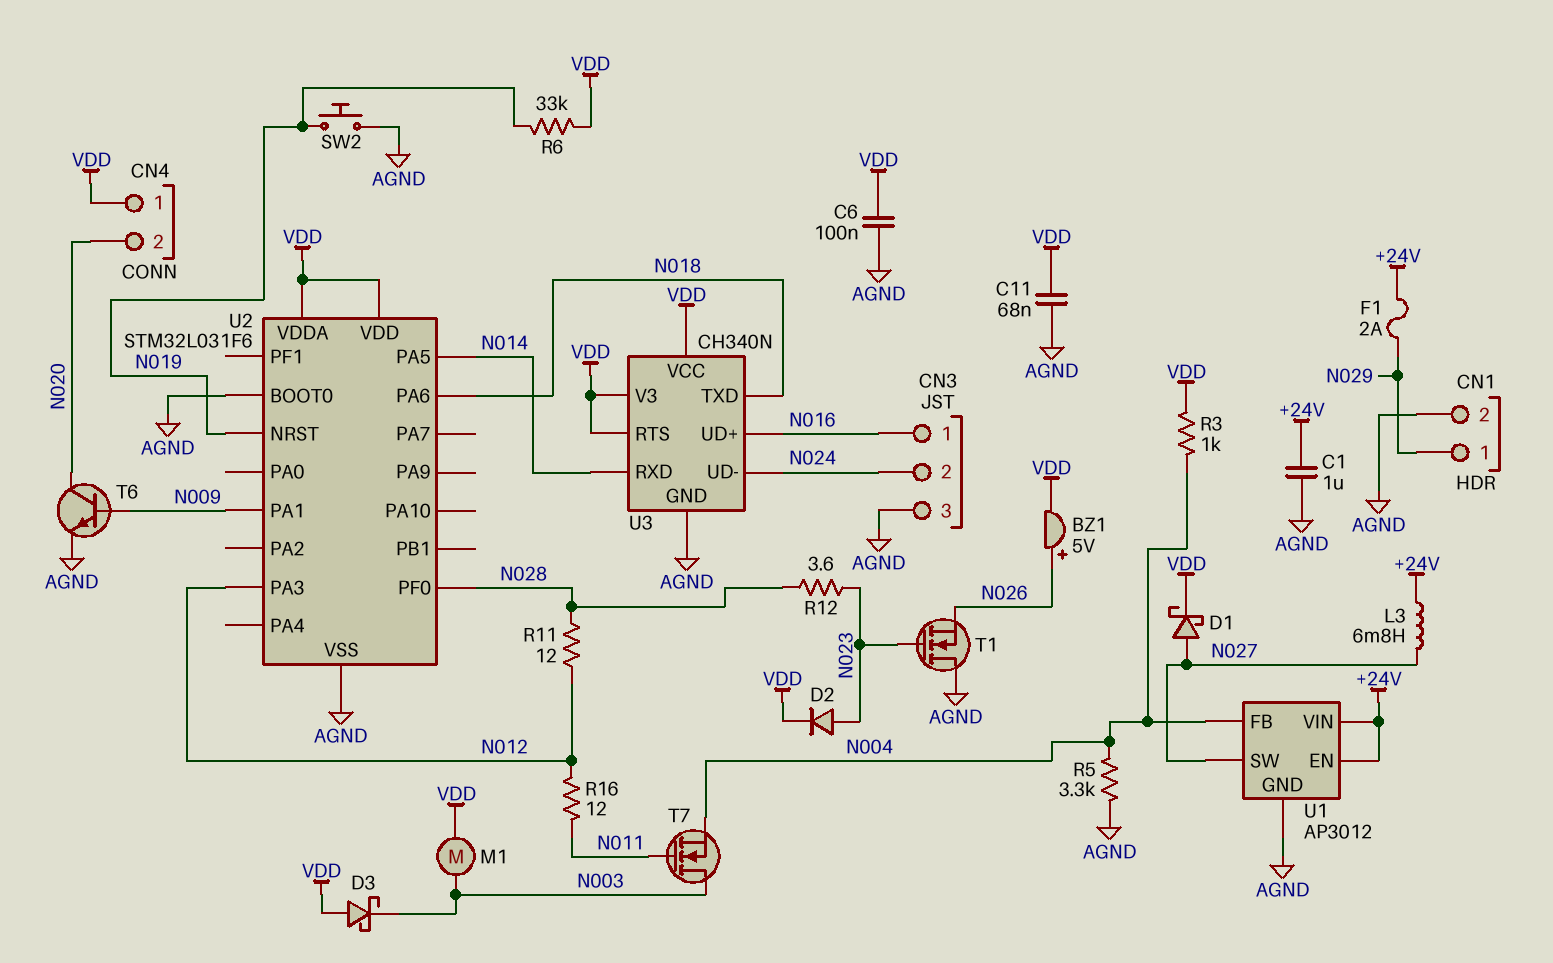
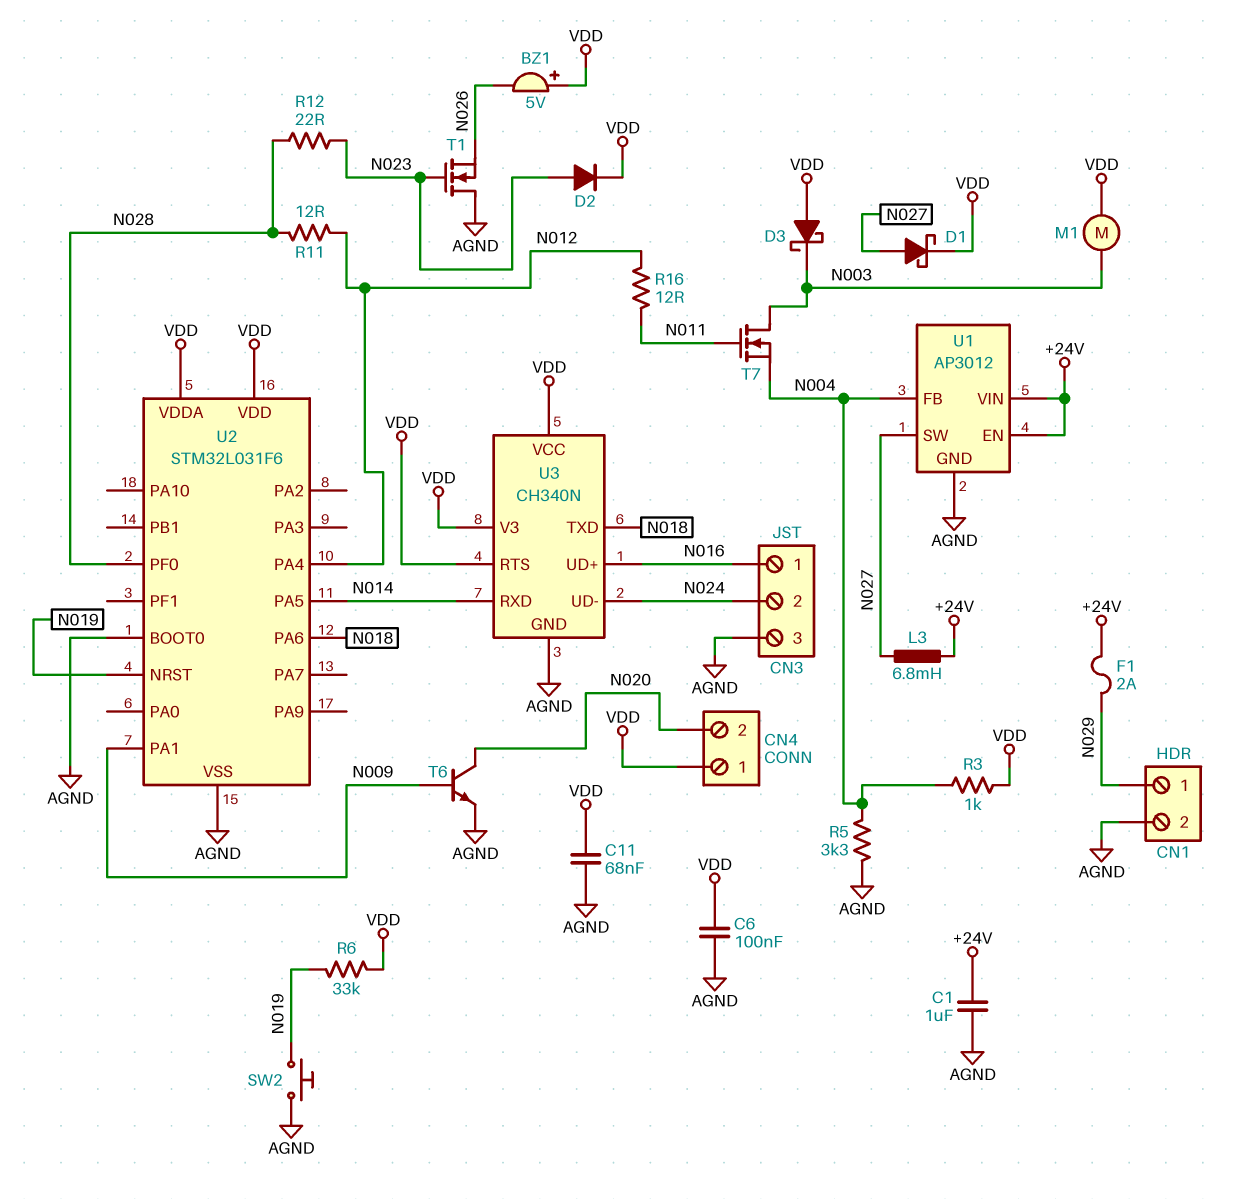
BZ1: buzzer 5V (plus N026, minus VDD) -> buzzer 5V (plus VDD, minus N026)
R12: 3.6 (N023, N028) -> 22 (N023, N028)
U2 pin PA3: N012 -> none
U2 pin PA4: none -> N012

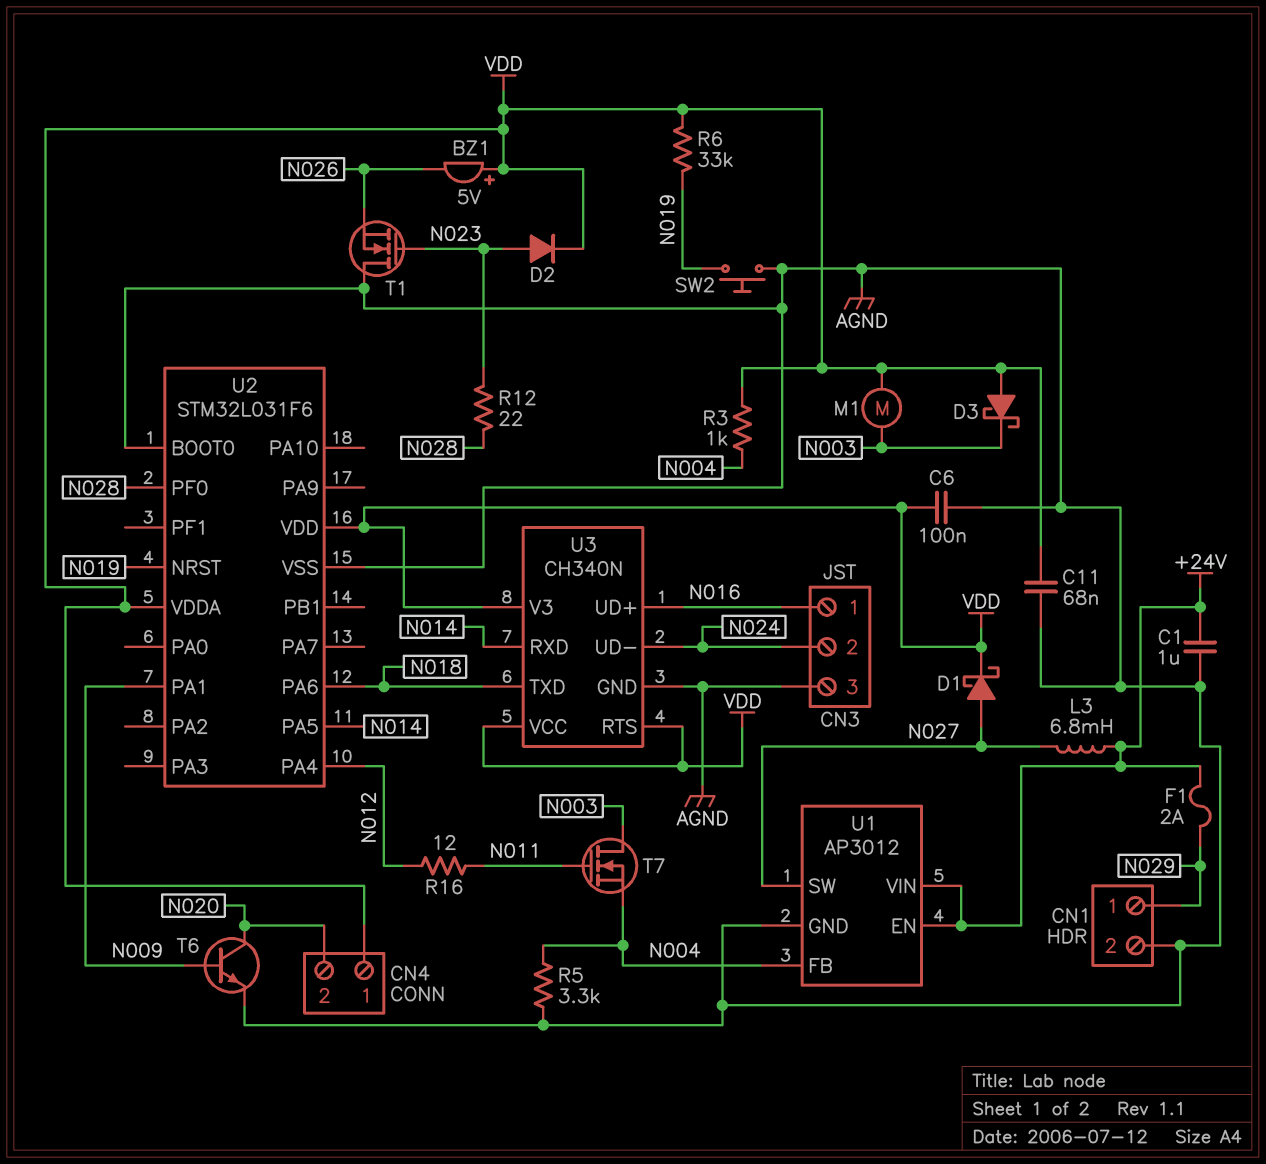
R11: 12 (N012, N028) -> none

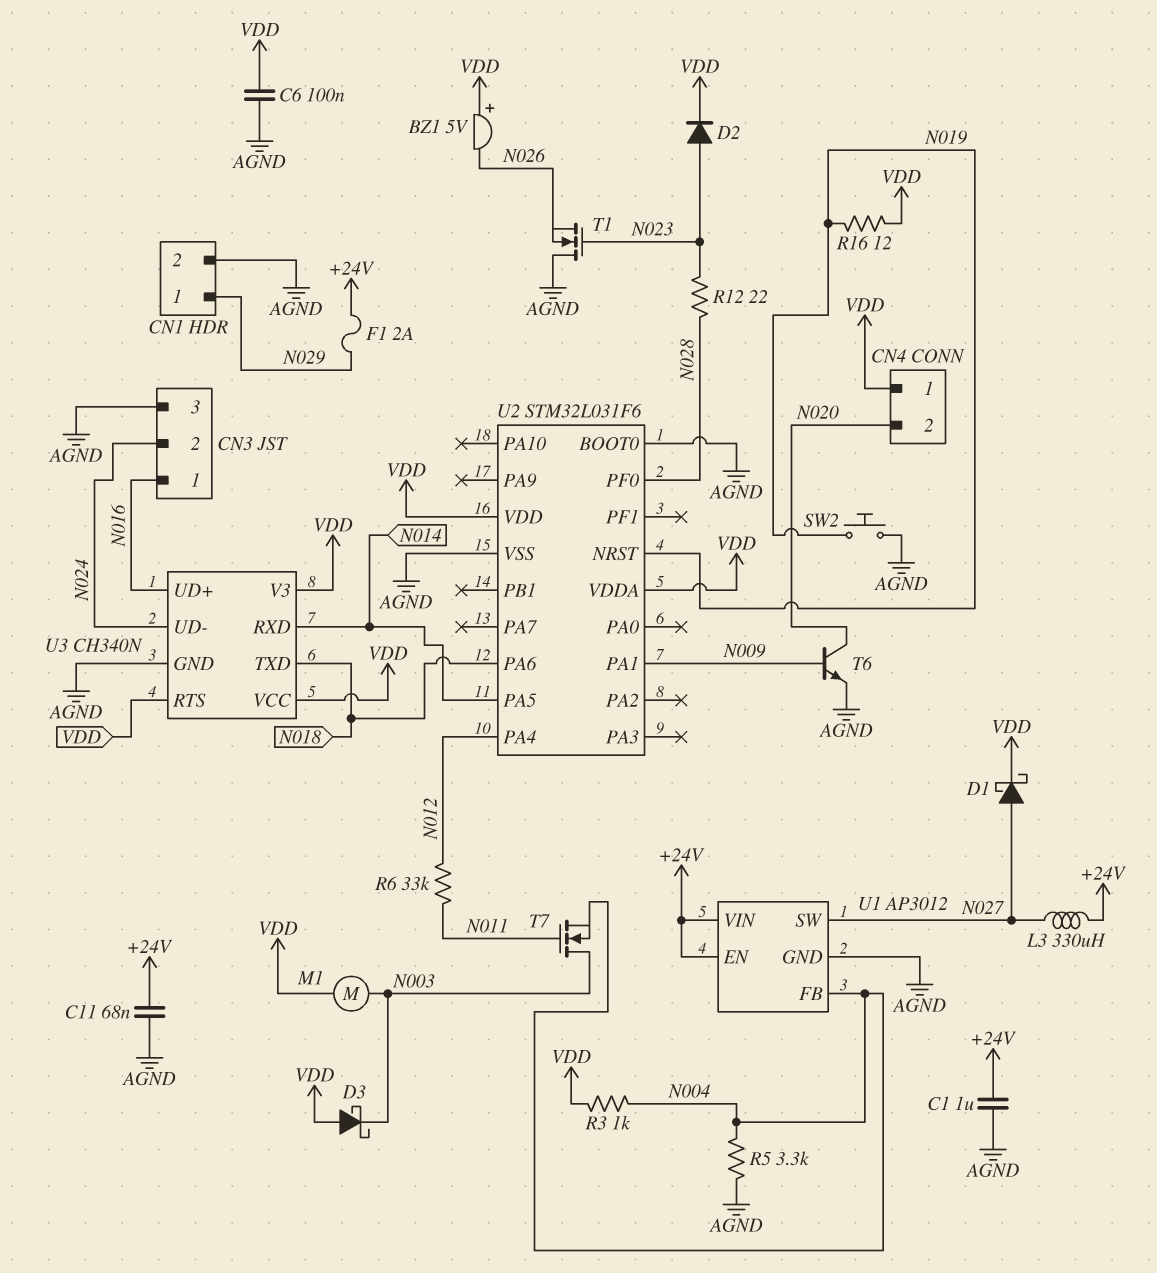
C11: 68nF (AGND, VDD) -> 68nF (+24V, AGND)
L3: 6.8mH (+24V, N027) -> 330uH (+24V, N027)
R6: 33k (N019, VDD) -> 33k (N011, N012)
R16: 12 (N011, N012) -> 12 (N019, VDD)

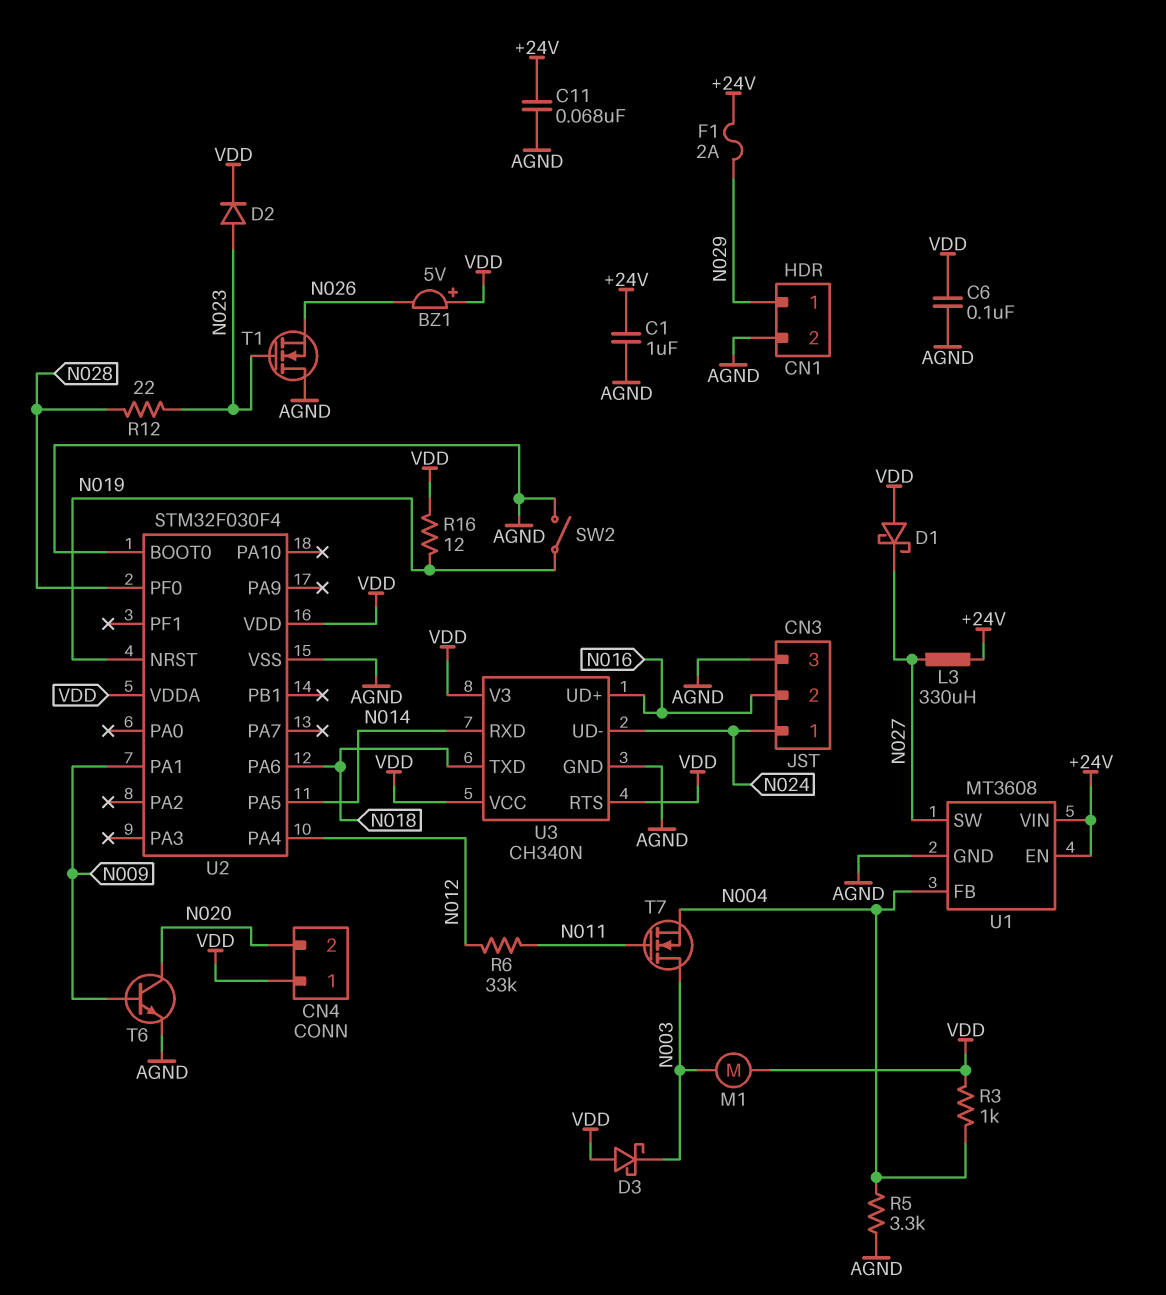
CN3 pin 1: N016 -> N024
CN3 pin 2: N024 -> N016
D1: schottky (A N027, K VDD) -> schottky (A VDD, K N027)
SW2: button (AGND, N019) -> switch (AGND, N019)
U1: AP3012 -> MT3608
U2: STM32L031F6 -> STM32F030F4

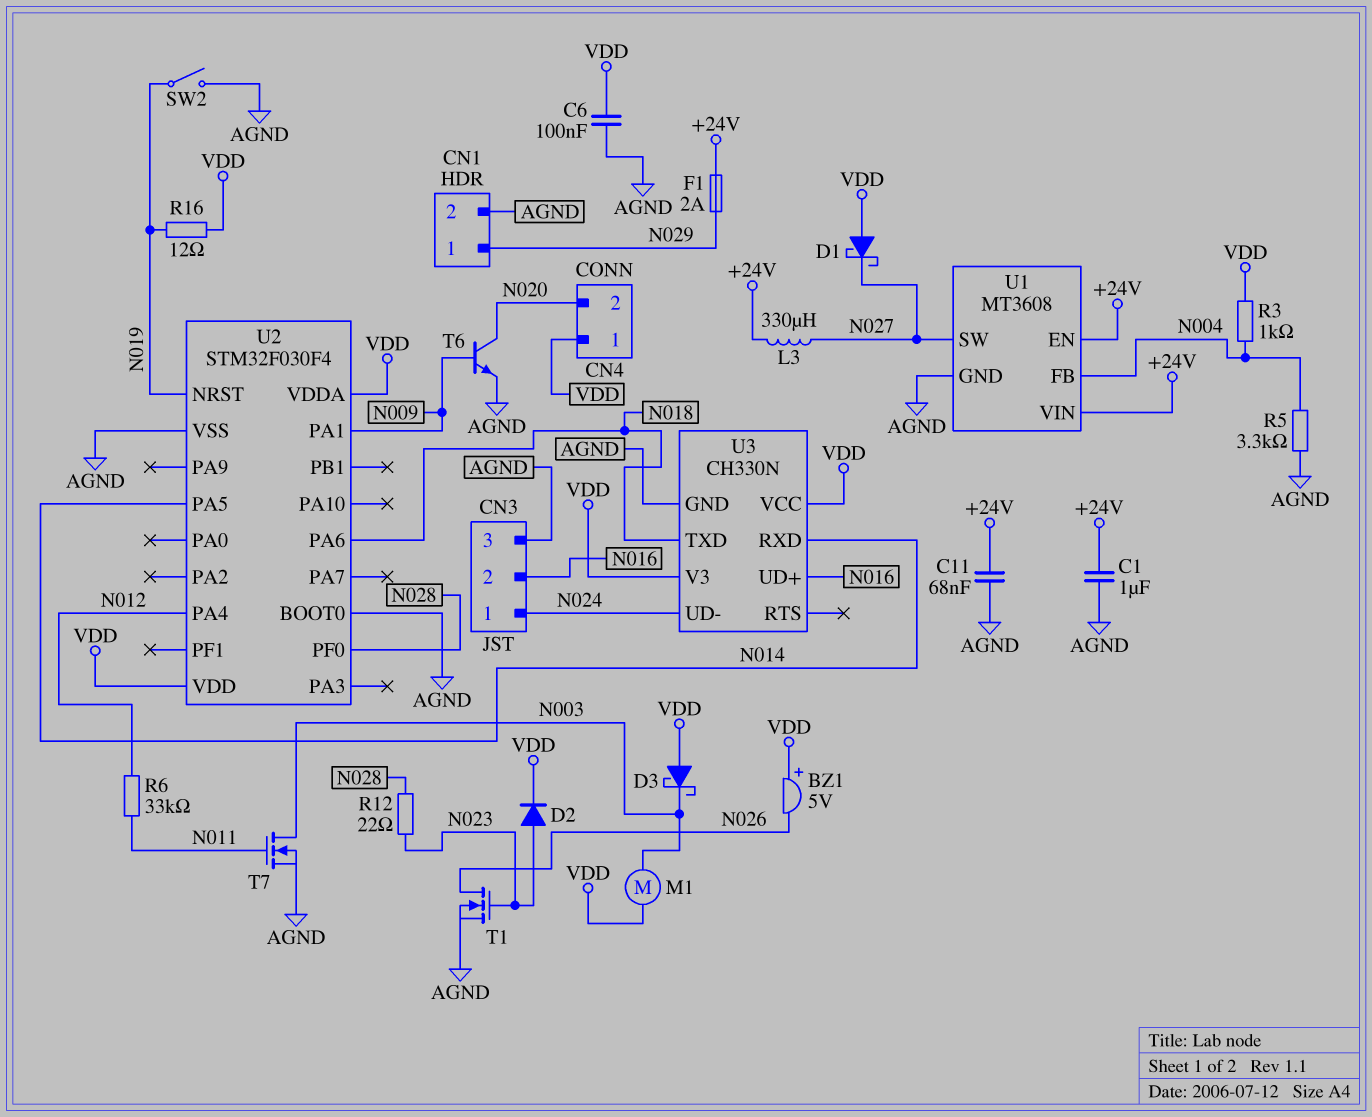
T1: NMOS (G N023, D AGND, S N026) -> NMOS (G N023, D N026, S AGND)
T7: NMOS (G N011, D N003, S N004) -> NMOS (G N011, D N003, S AGND)
U3: CH340N -> CH330N
U3 pin RTS: VDD -> none

